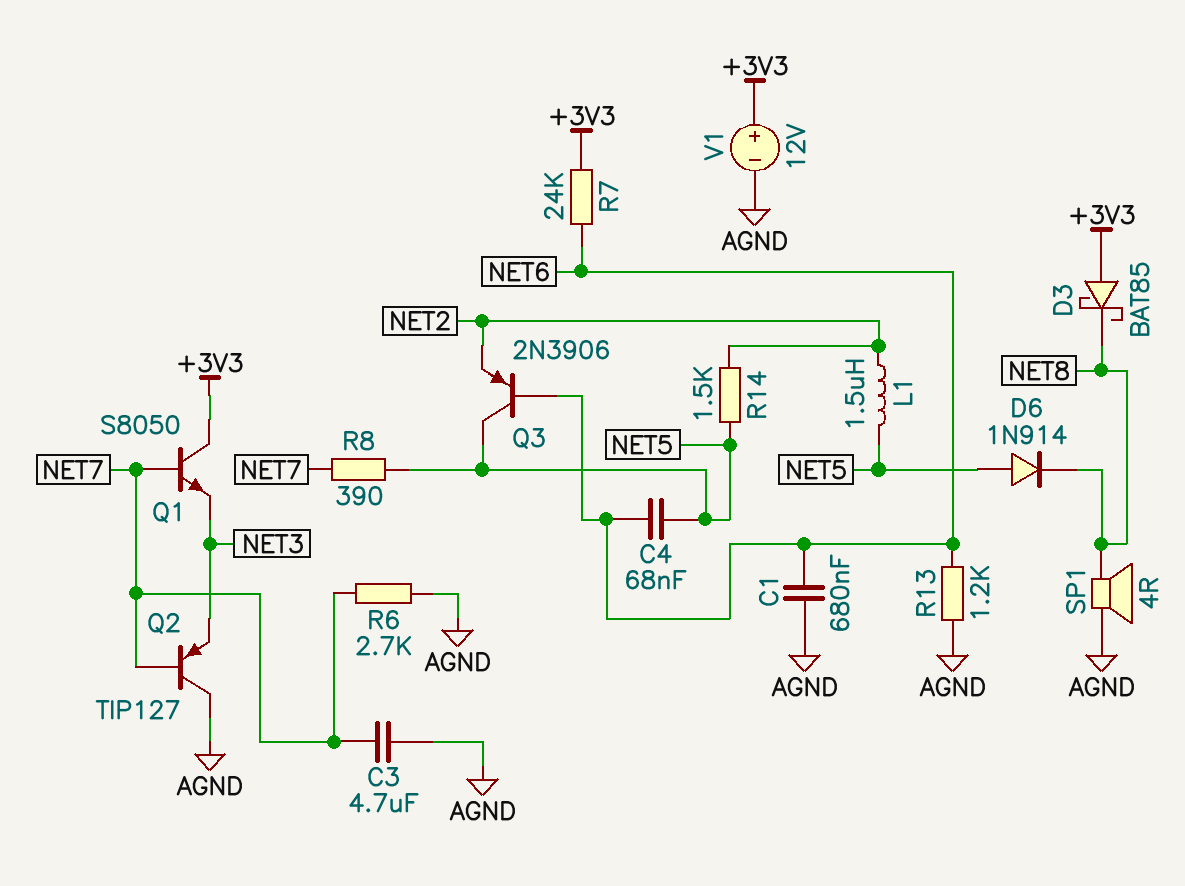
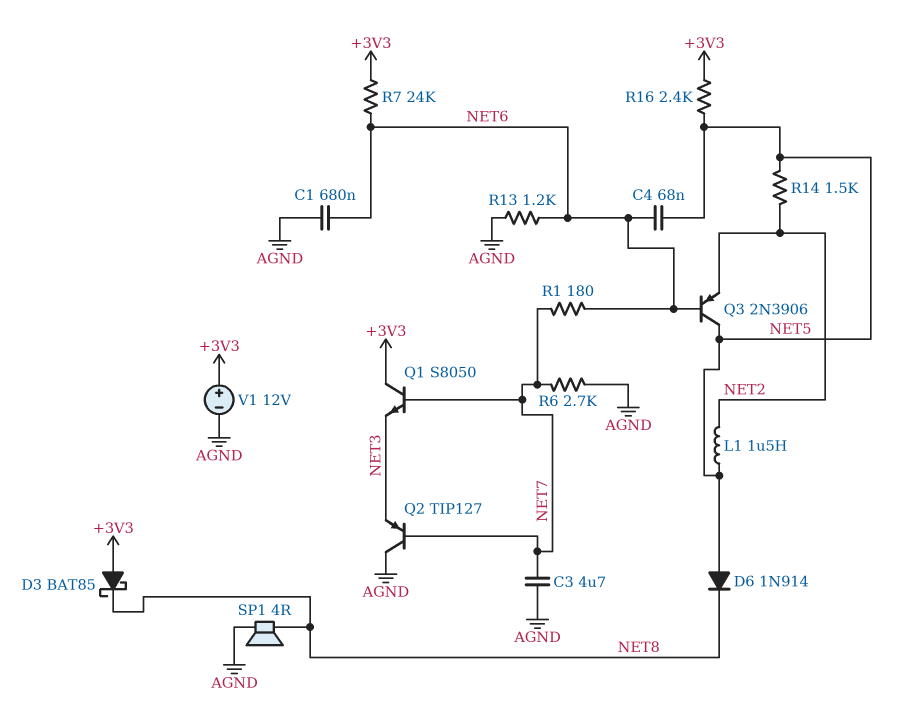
R1: none -> 180 (NET6, NET7)
R8: 390 (NET5, NET7) -> none
R16: none -> 2.4k (+3V3, NET5)

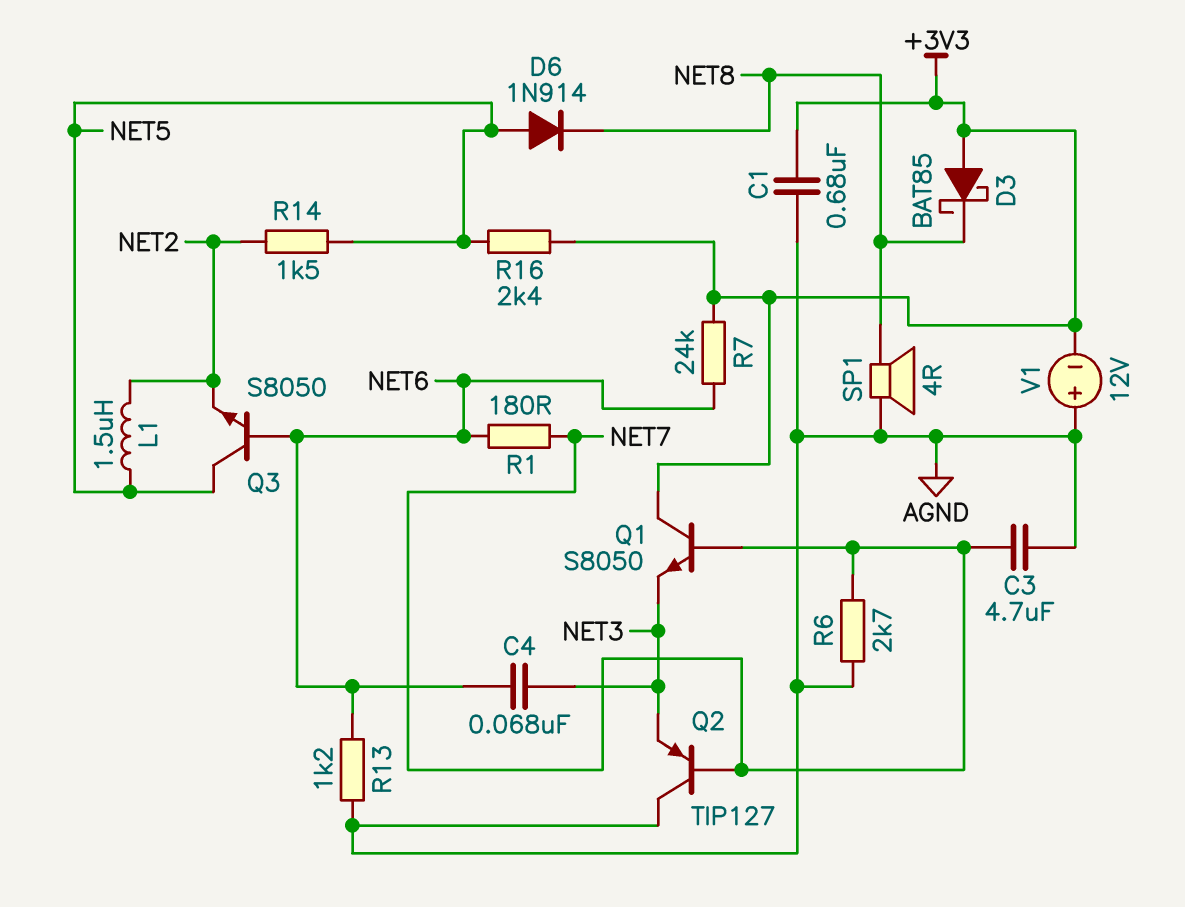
C1: 680nF (AGND, NET6) -> 680nF (+3V3, AGND)
C4: 68nF (NET5, NET6) -> 68nF (NET3, NET6)
Q3: PNP 2N3906 (B NET6, C NET5, E NET2) -> NPN S8050 (B NET6, C NET5, E NET2)
V1: 12V (plus +3V3, minus AGND) -> 12V (plus AGND, minus +3V3)

